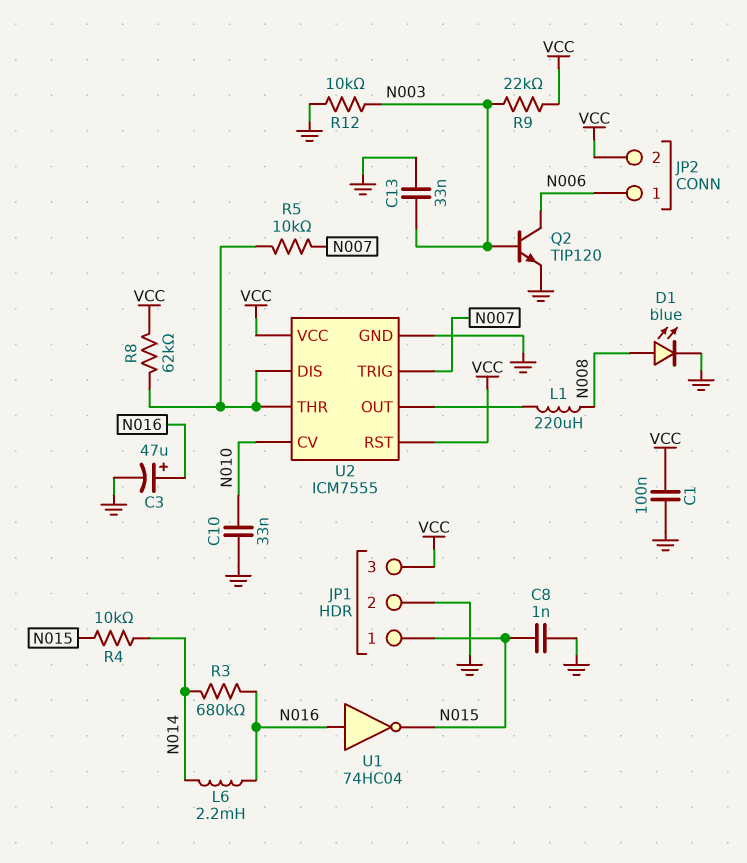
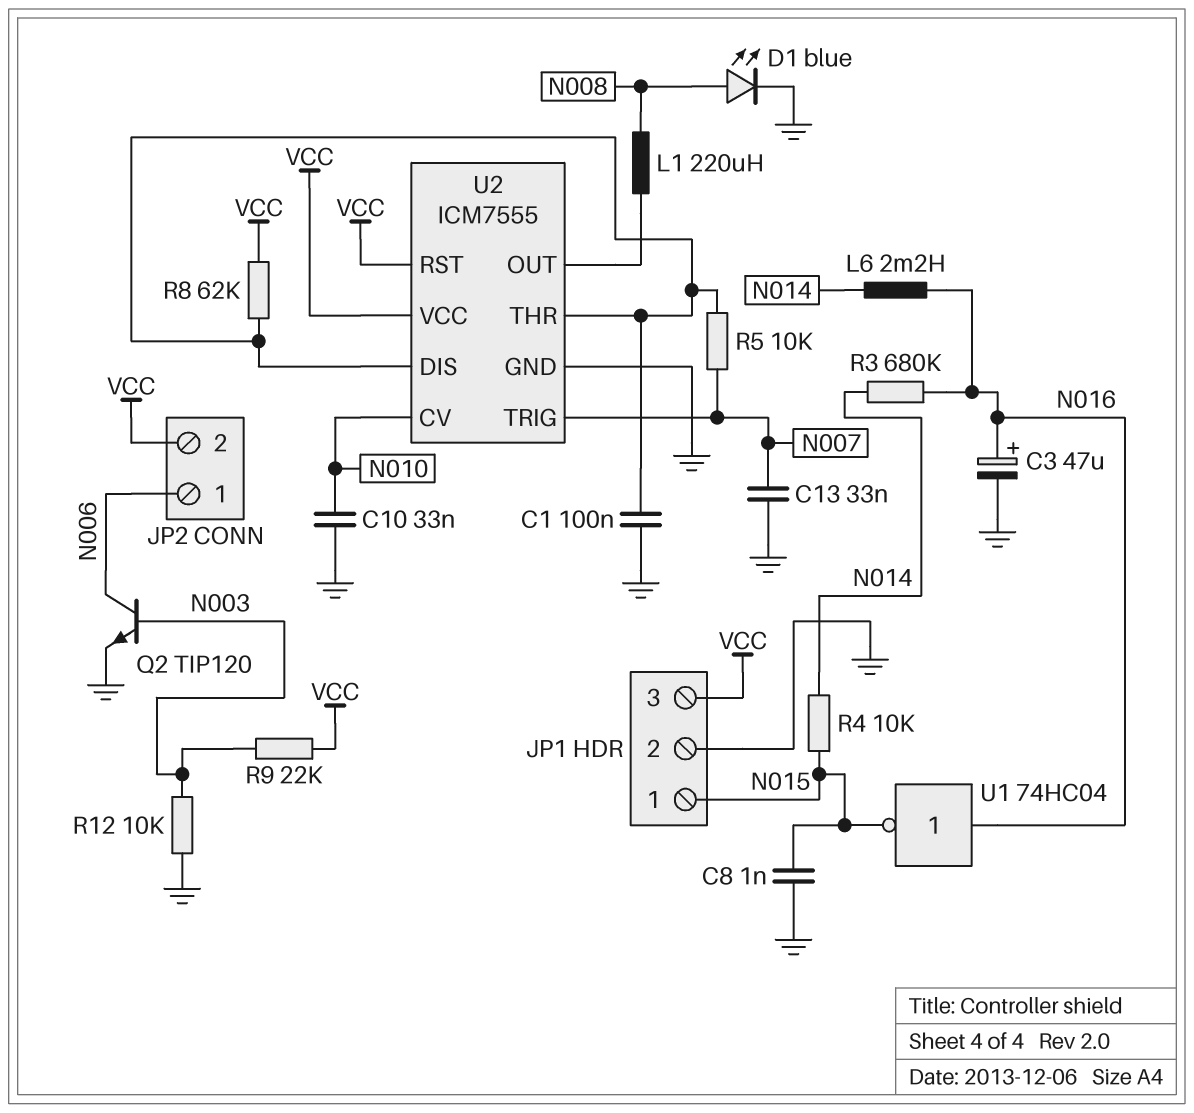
C1: 100nF (GND, VCC) -> 100nF (GND, U2/DIS)
C13: 33nF (GND, N003) -> 33nF (GND, N007)

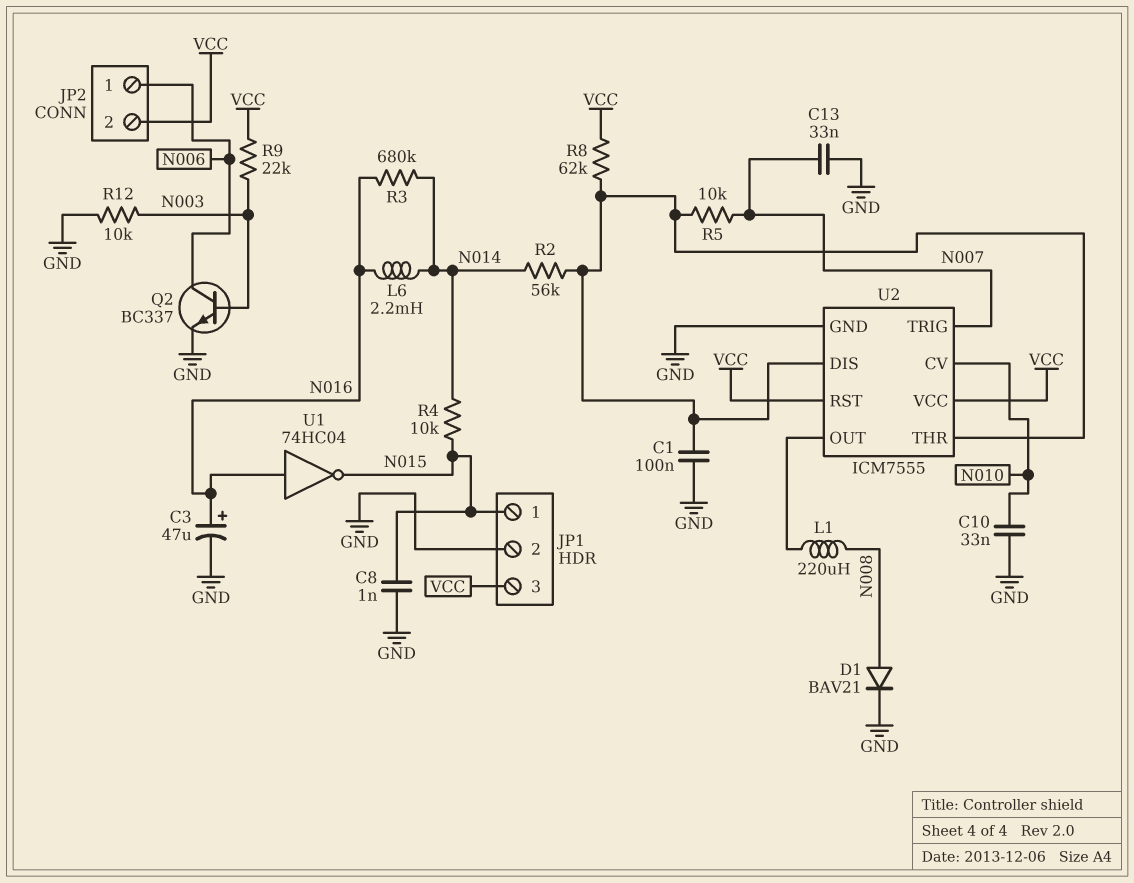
D1: LED blue (A N008, K GND) -> diode BAV21 (A N008, K GND)
Q2: NPN TIP120 (B N003, C N006, E GND) -> NPN BC337 (B N003, C N006, E GND)
R2: none -> 56k (N014, U2/DIS)

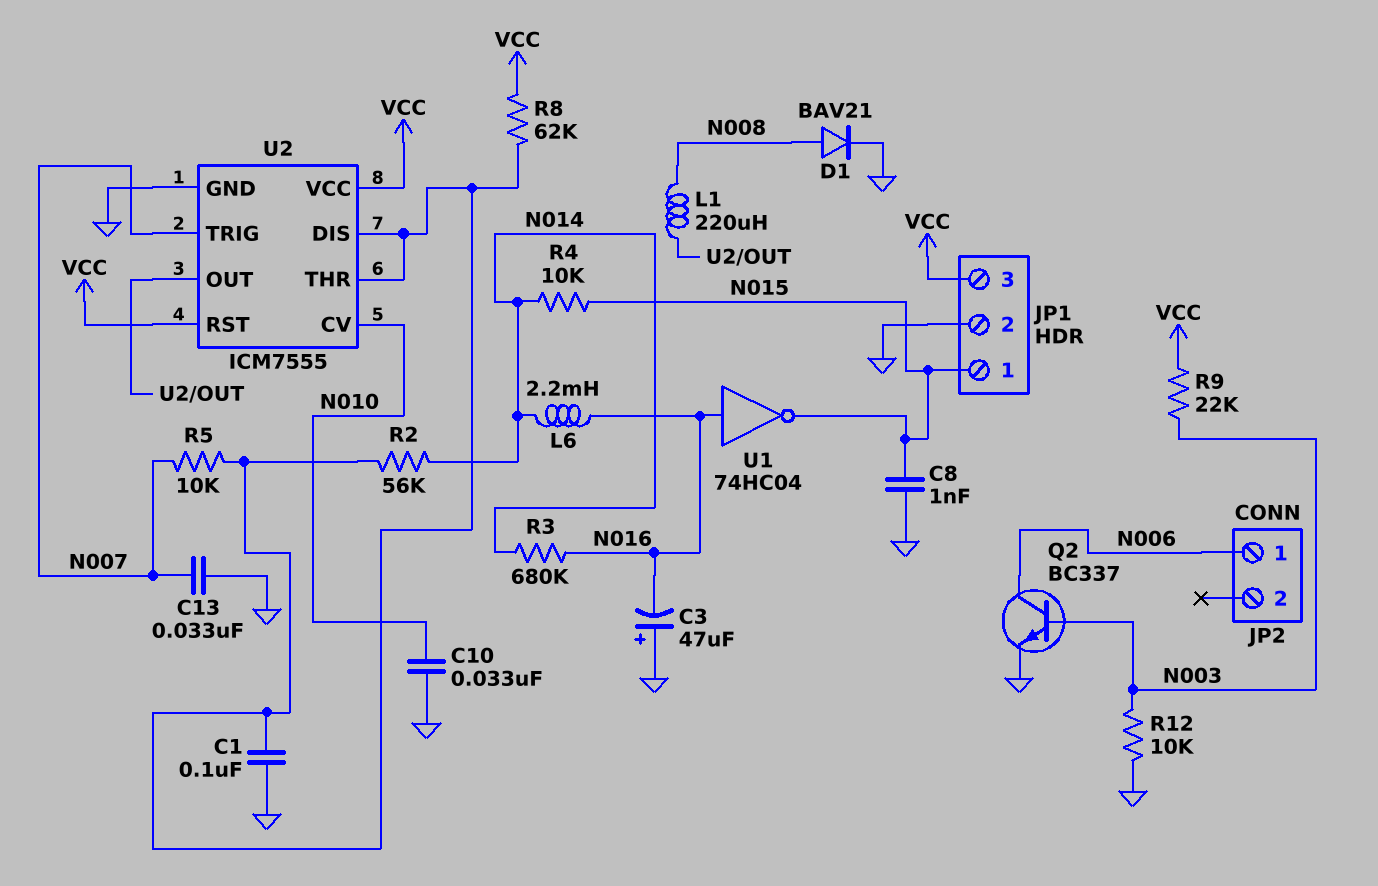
C3: 47uF (plus N016, minus GND) -> 47uF (plus GND, minus N016)
JP2 pin 2: VCC -> none

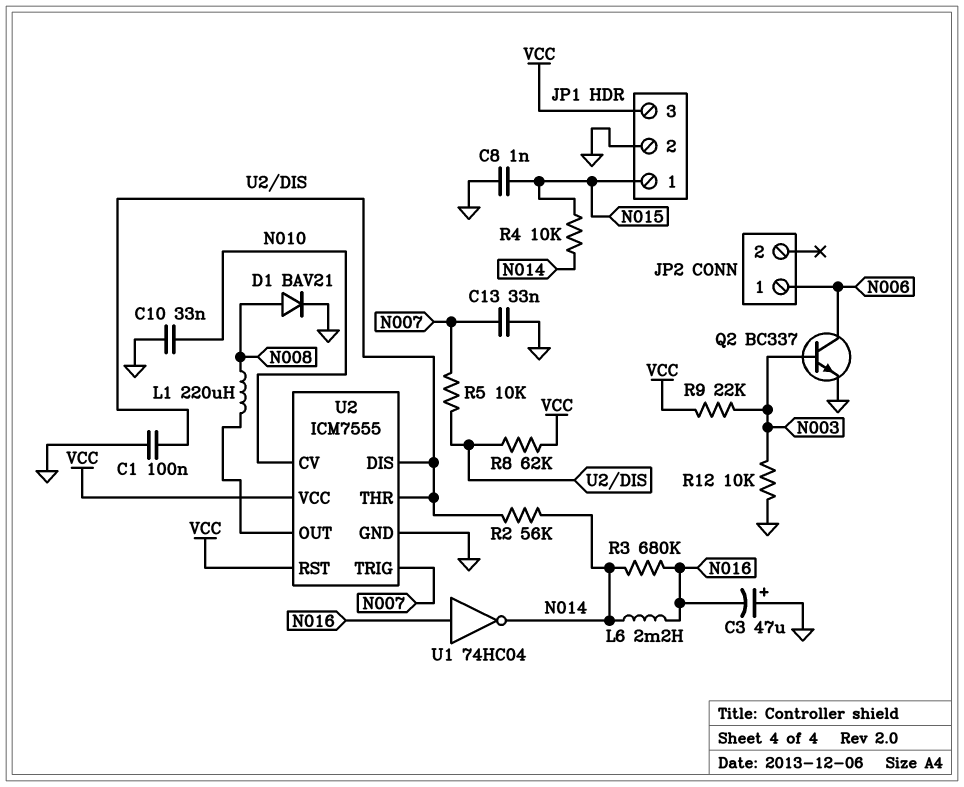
U1: NOT 74HC04 (in N016, out N015) -> NOT 74HC04 (in N016, out N014)

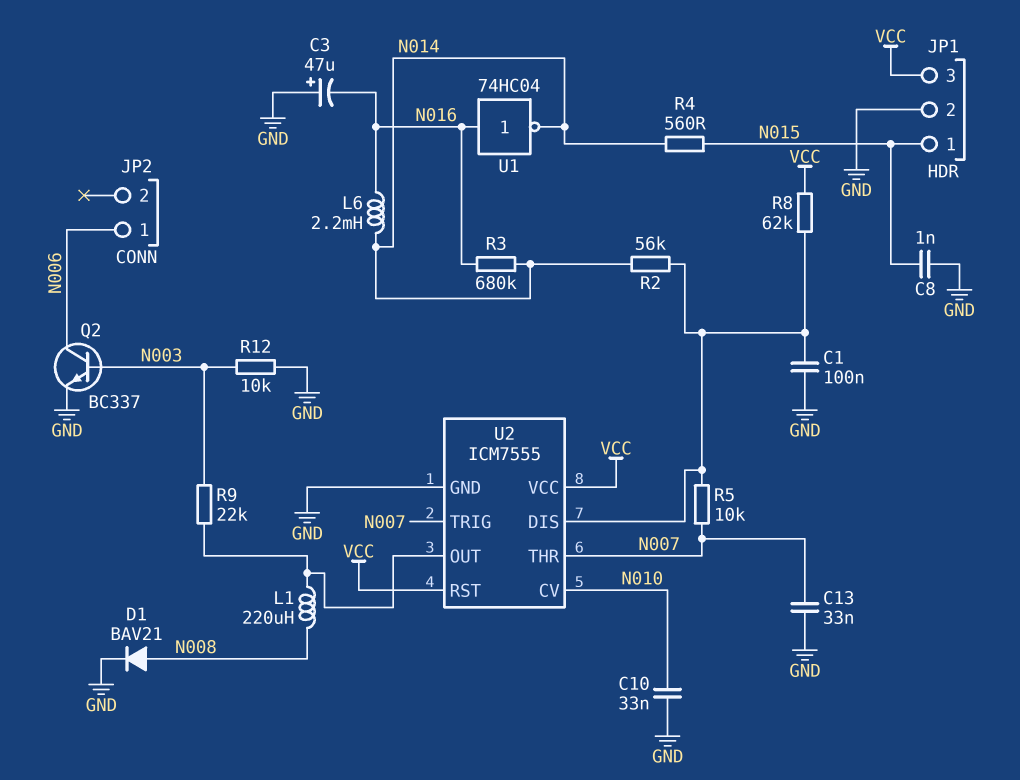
R4: 10k (N014, N015) -> 560 (N014, N015)
R9: 22k (N003, VCC) -> 22k (N003, U2/OUT)
U2 pin THR: U2/DIS -> N007

